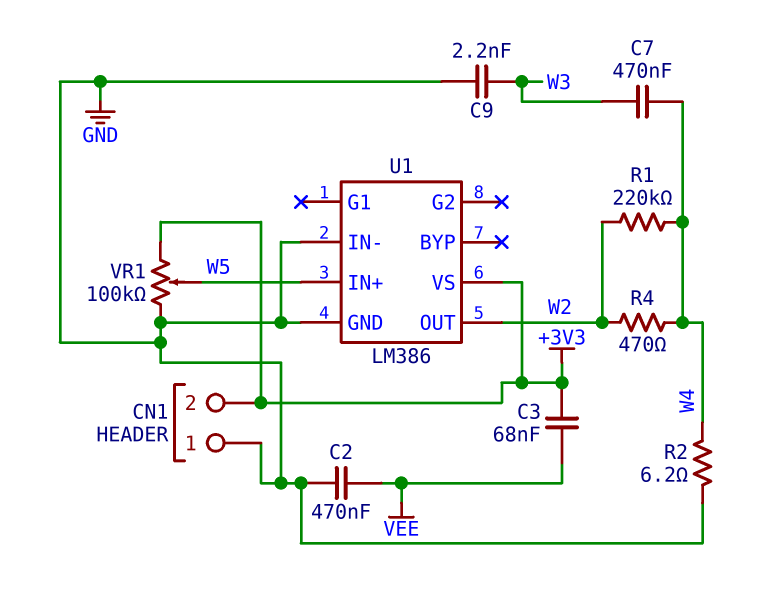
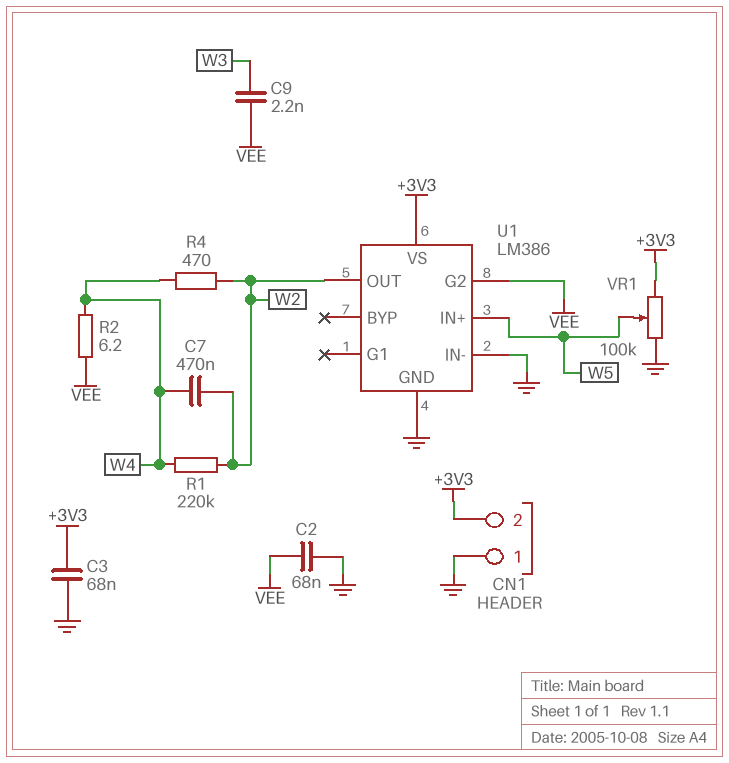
C2: 470nF (GND, VEE) -> 68nF (GND, VEE)
C3: 68nF (+3V3, VEE) -> 68nF (+3V3, GND)
C7: 470nF (W3, W4) -> 470nF (W2, W4)
C9: 2.2nF (GND, W3) -> 2.2nF (VEE, W3)
R2: 6.2 (GND, W4) -> 6.2 (VEE, W4)
U1 pin G2: none -> VEE

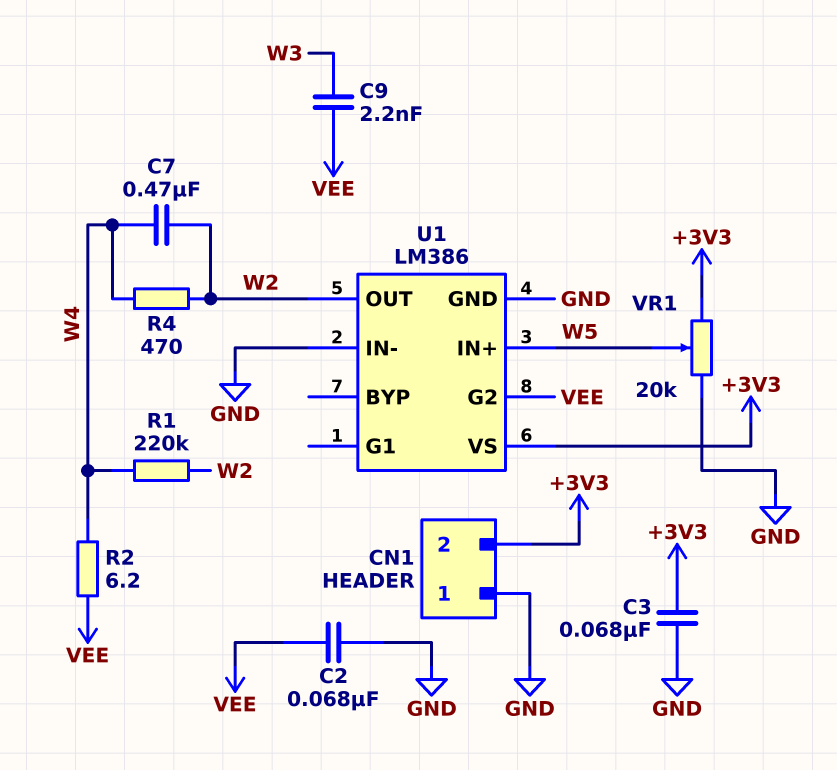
VR1: 100k (+3V3, GND, wiper W5) -> 20k (+3V3, GND, wiper W5)

